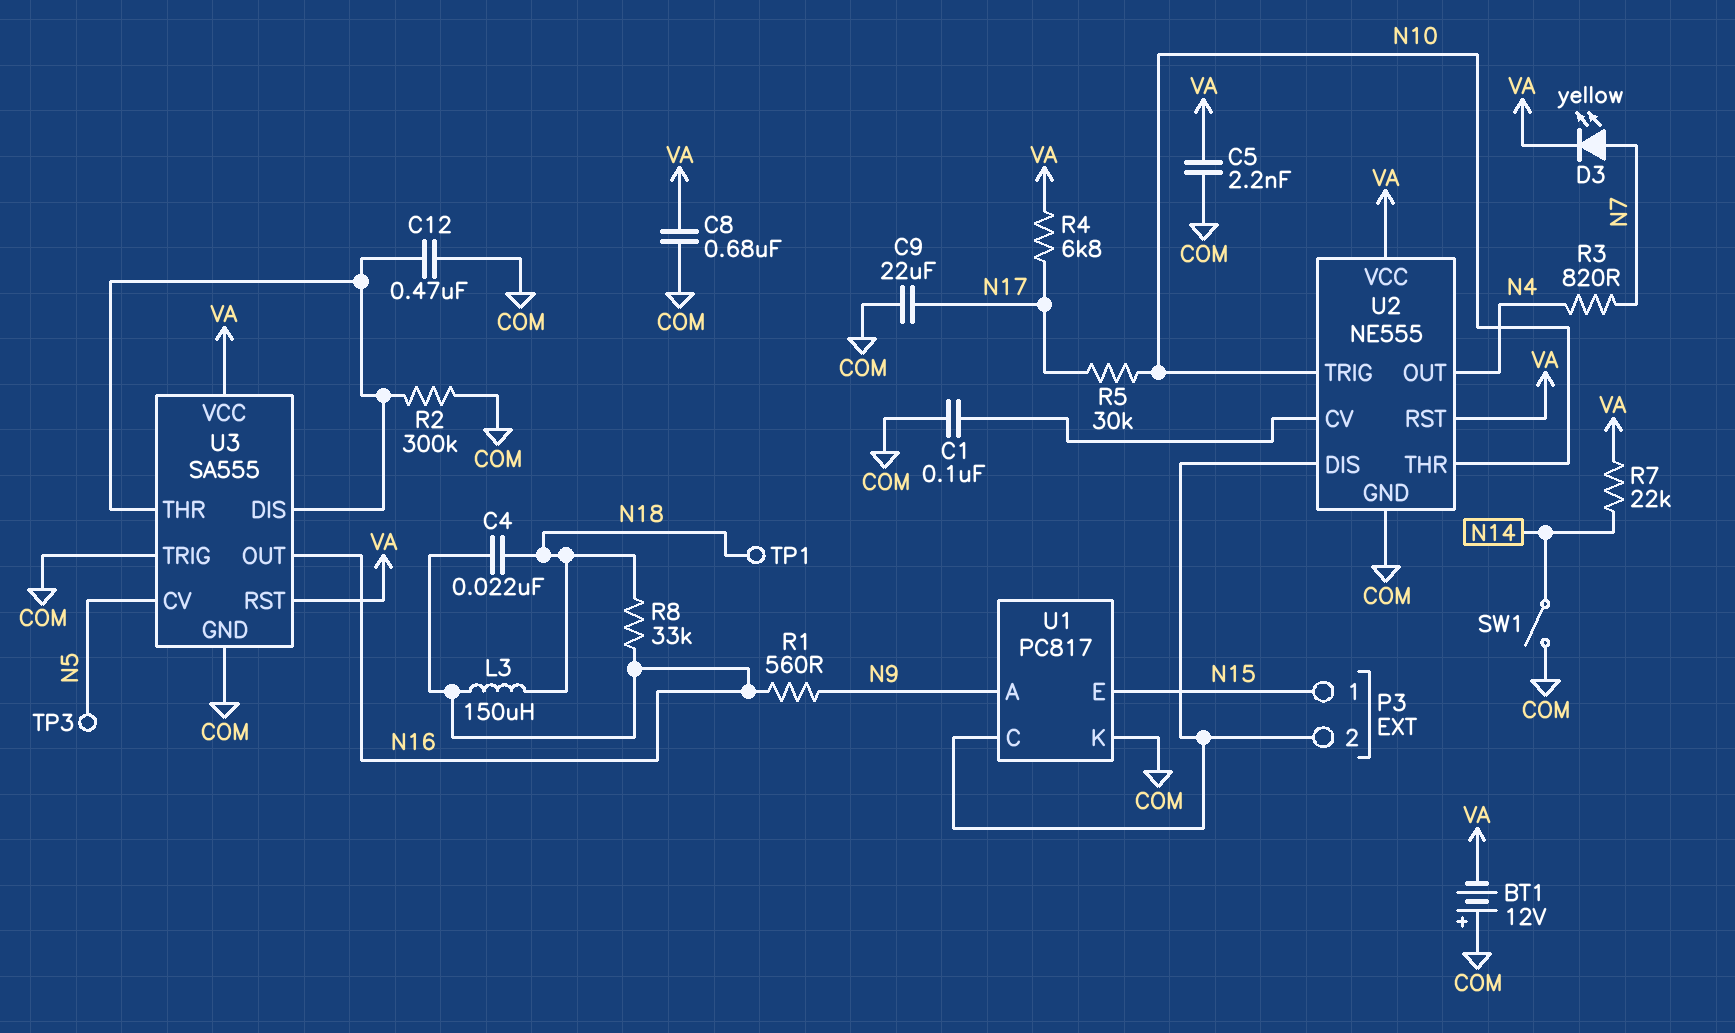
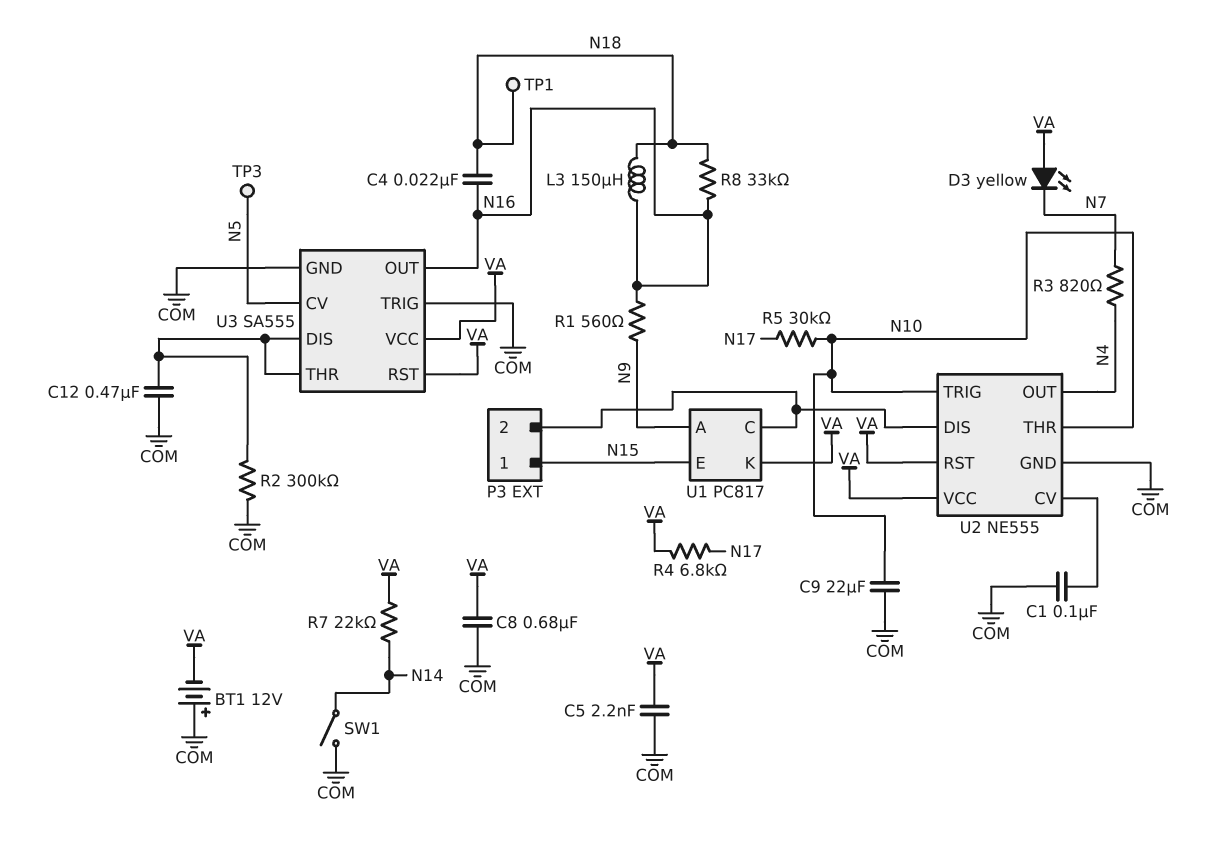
C9: 22uF (COM, N17) -> 22uF (COM, N10)
D3: LED yellow (A N7, K VA) -> LED yellow (A VA, K N7)
U1 pin K: COM -> VA

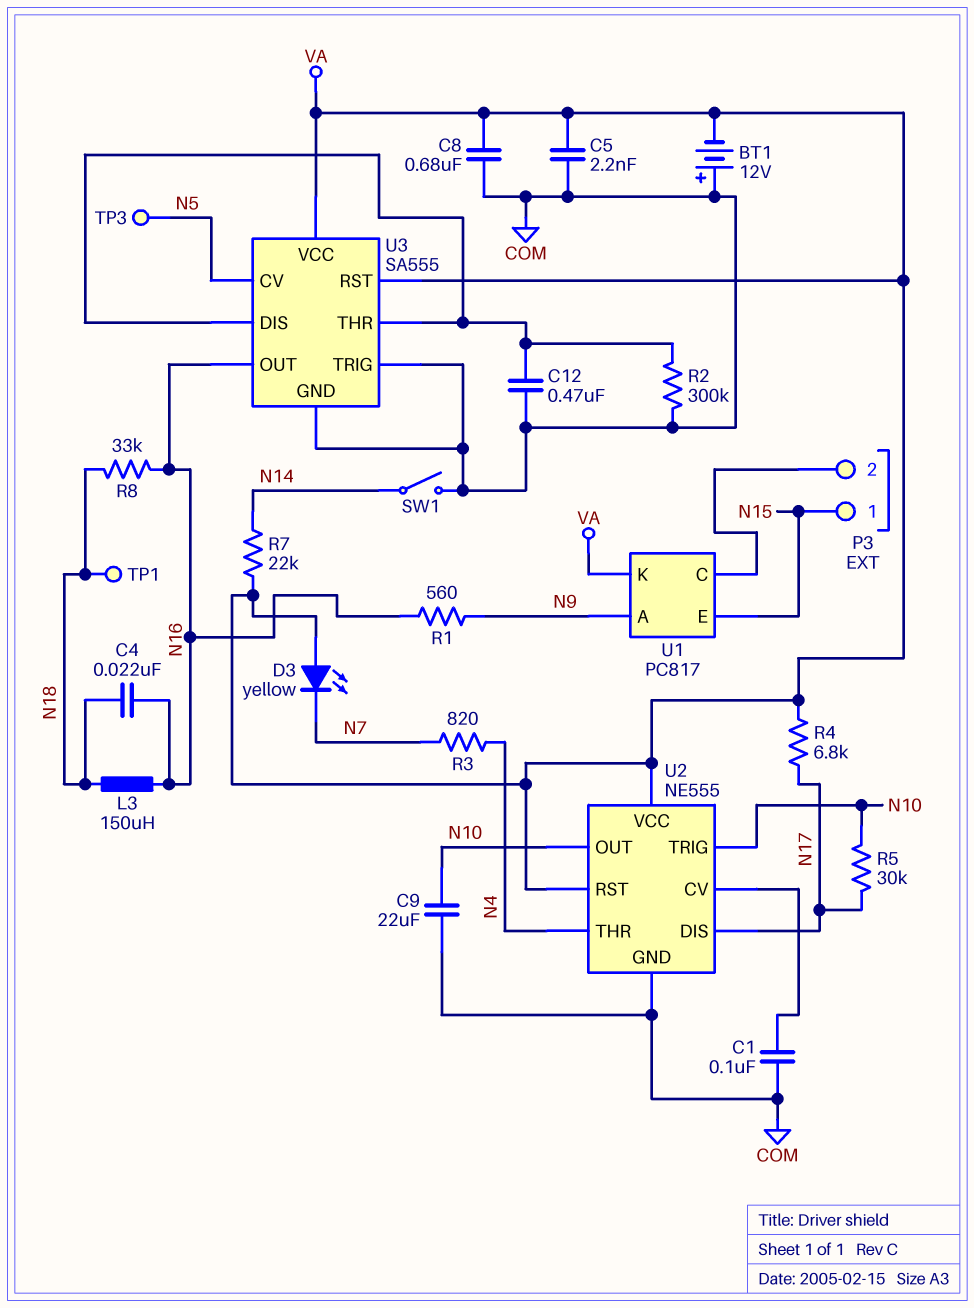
U2 pin DIS: P3/2 -> N17
U2 pin OUT: N4 -> N10
U2 pin THR: N10 -> N4

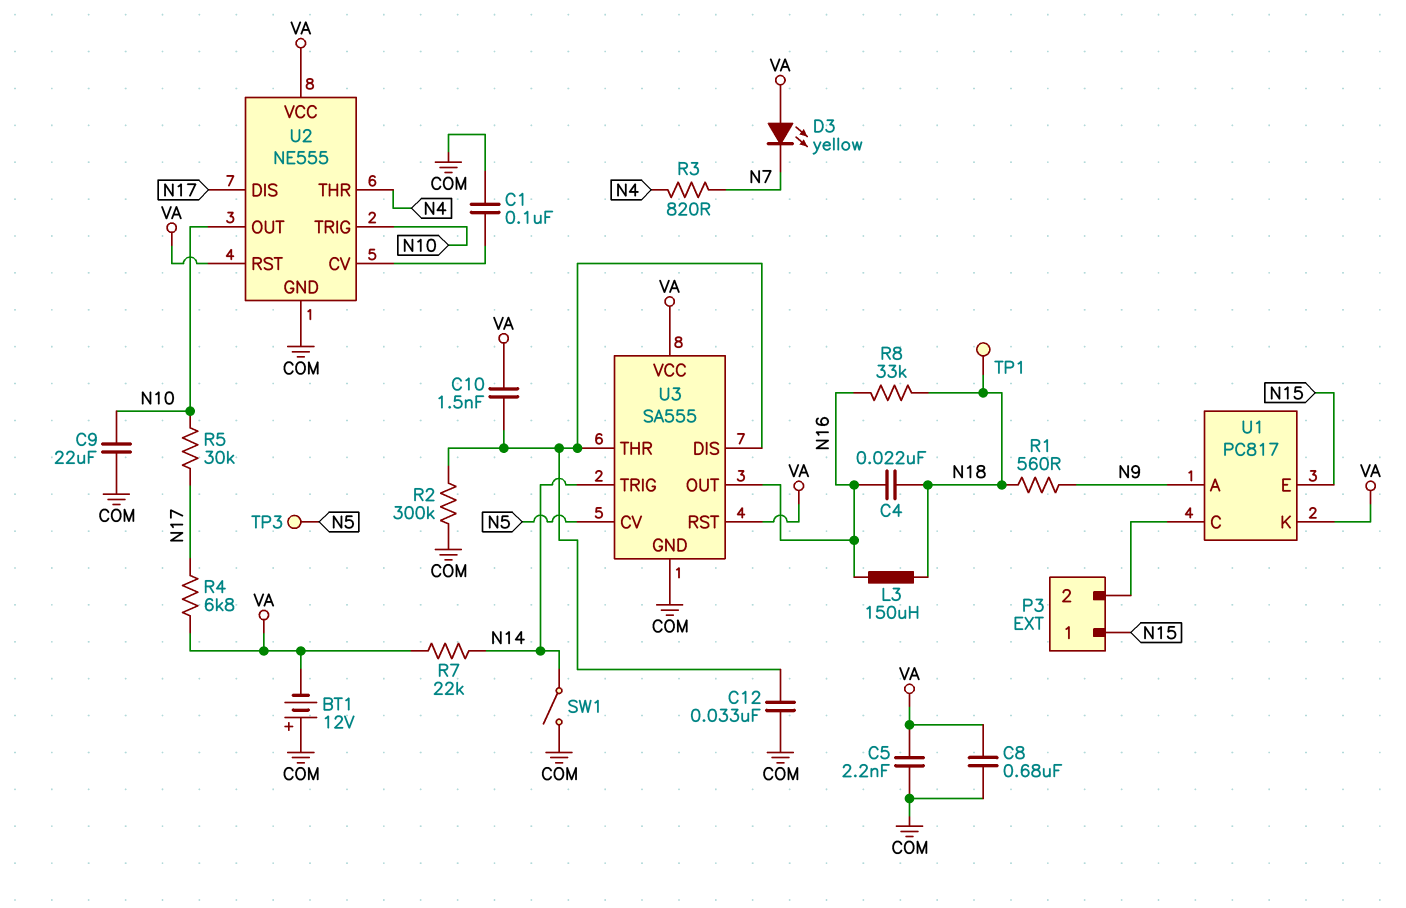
C10: none -> 1.5nF (U3/DIS, VA)
C12: 470nF (COM, U3/DIS) -> 33nF (COM, U3/DIS)
R1: 560 (N9, N16) -> 560 (N9, N18)
U3 pin TRIG: COM -> N14

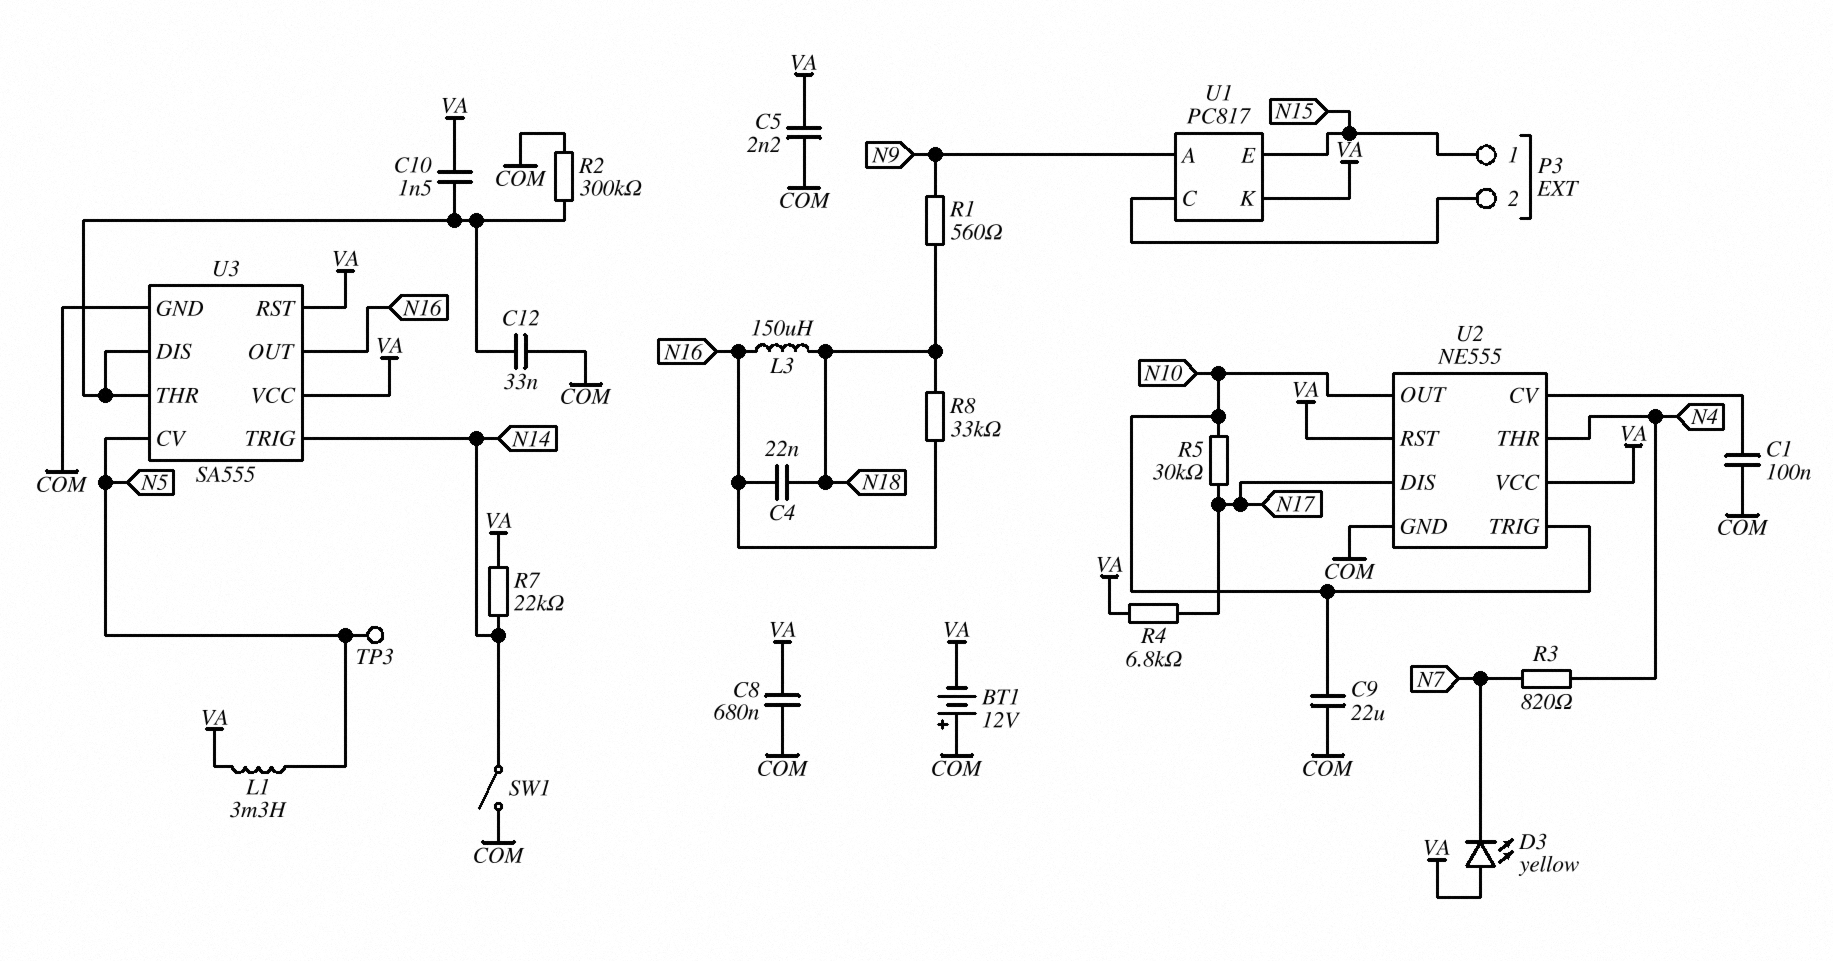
L1: none -> 3.3mH (N5, VA)
TP1: test point (N18) -> none

